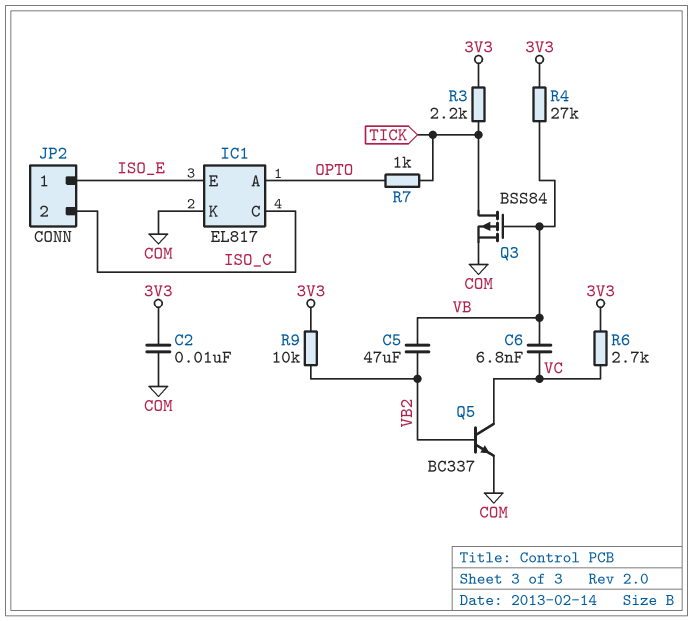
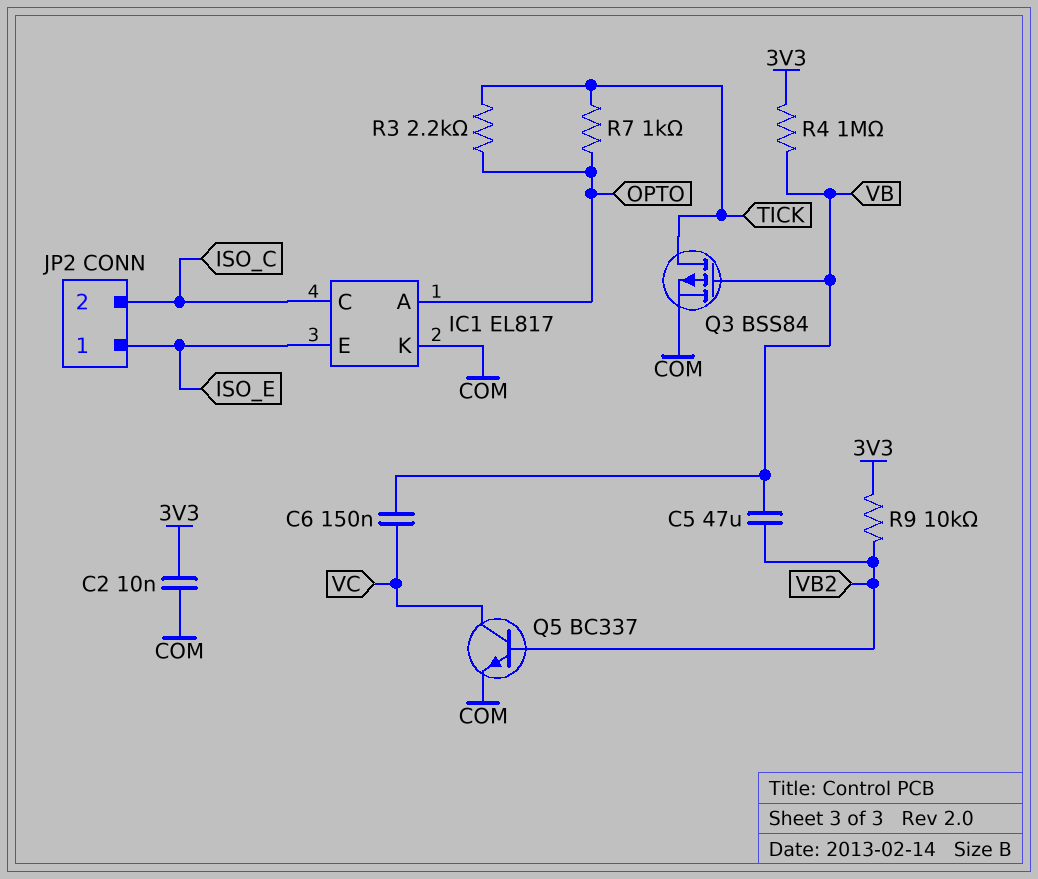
C6: 6.8nF (VB, VC) -> 150nF (VB, VC)
R3: 2.2k (3V3, TICK) -> 2.2k (OPTO, TICK)
R4: 27k (3V3, VB) -> 1M (3V3, VB)
R6: 2.7k (3V3, VC) -> none

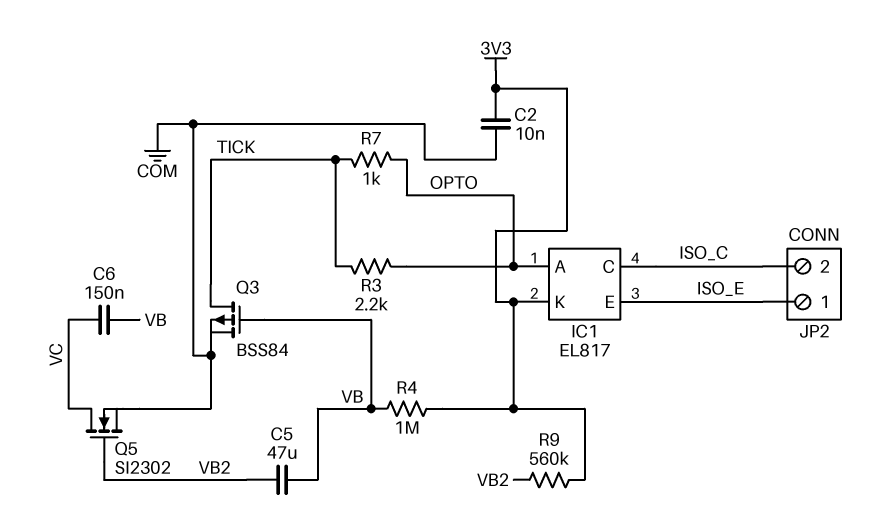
IC1 pin K: COM -> 3V3
Q5: NPN BC337 (B VB2, C VC, E COM) -> NMOS SI2302 (G VB2, D VC, S COM)
R9: 10k (3V3, VB2) -> 560k (3V3, VB2)

